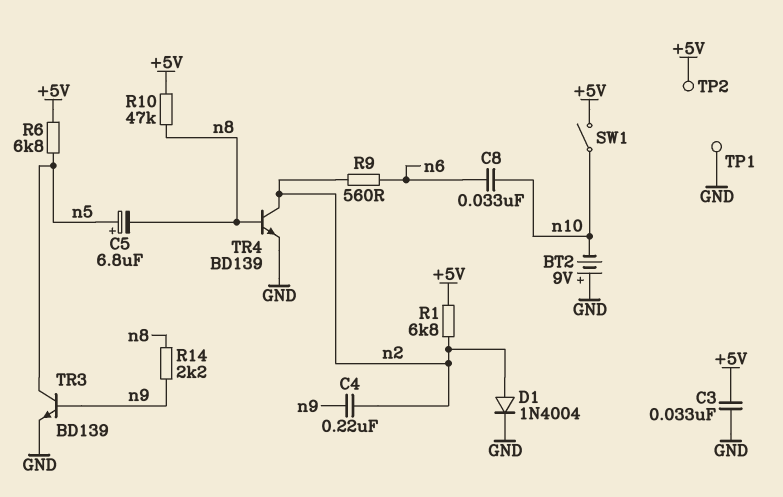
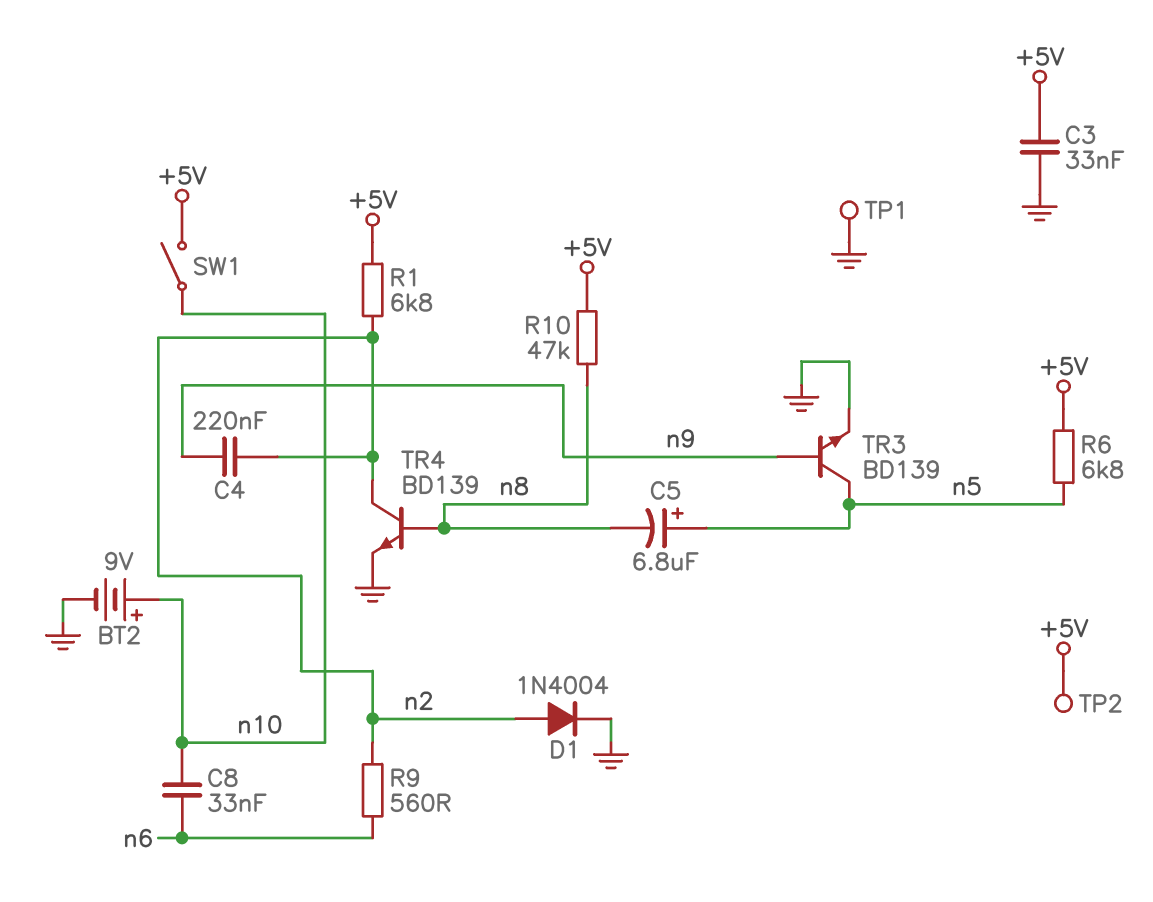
BT2: 9V (plus GND, minus n10) -> 9V (plus n10, minus GND)
R14: 2.2k (n8, n9) -> none

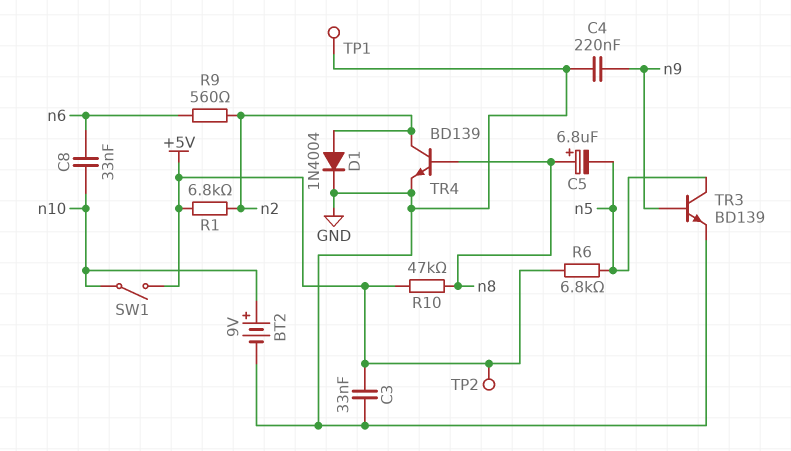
C4: 220nF (n2, n9) -> 220nF (GND, n9)
C5: 6.8uF (plus n5, minus n8) -> 6.8uF (plus n8, minus n5)

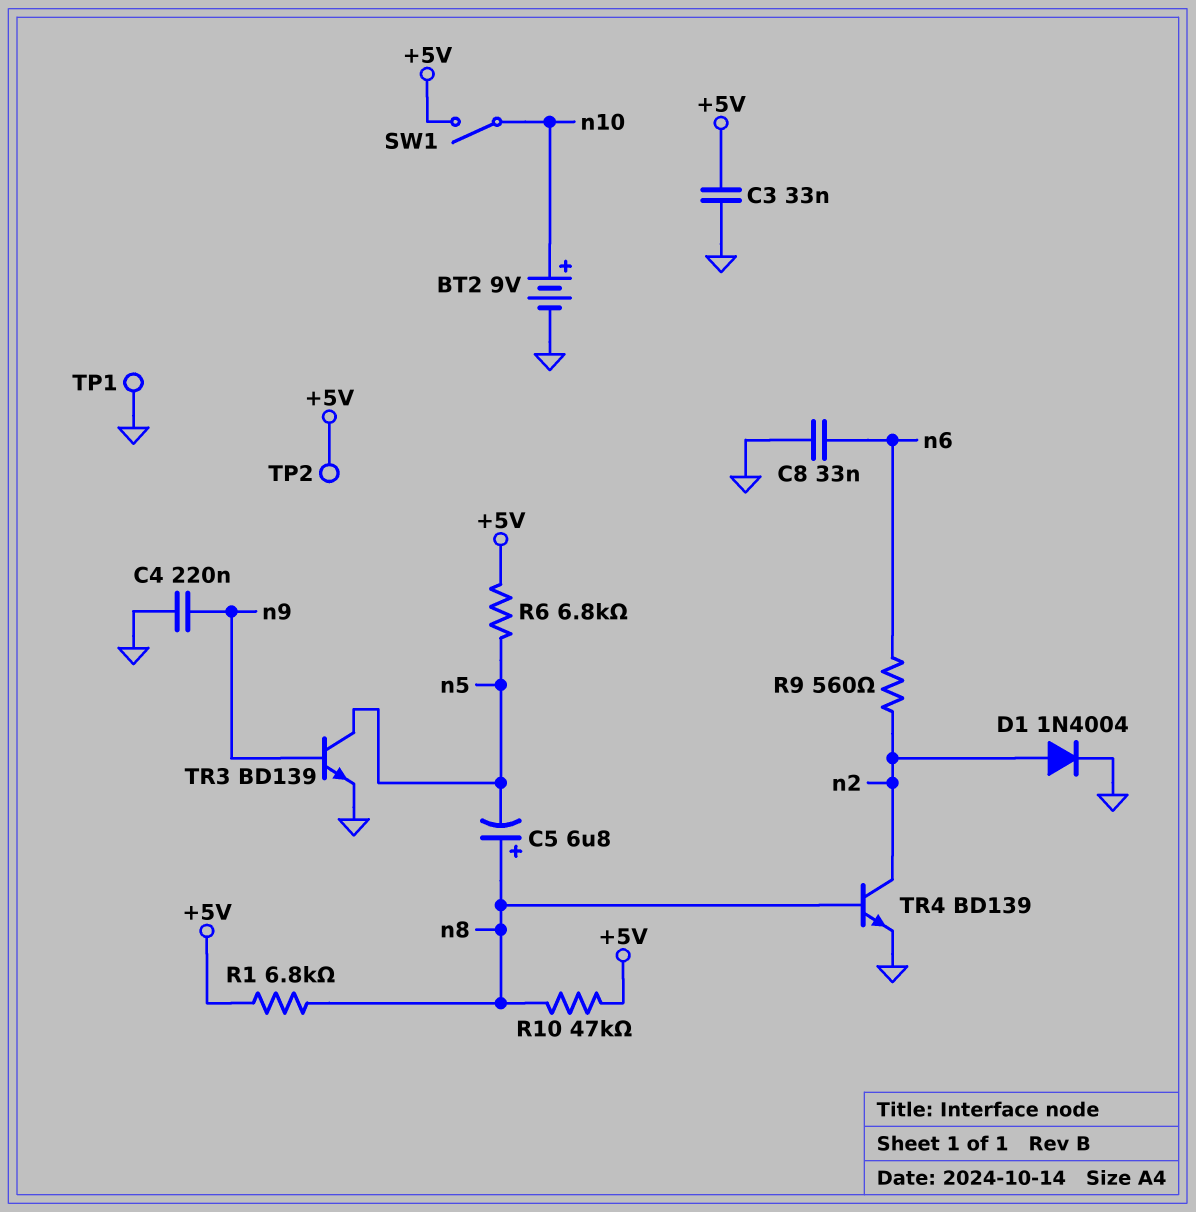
C8: 33nF (n6, n10) -> 33nF (GND, n6)
R1: 6.8k (+5V, n2) -> 6.8k (+5V, n8)

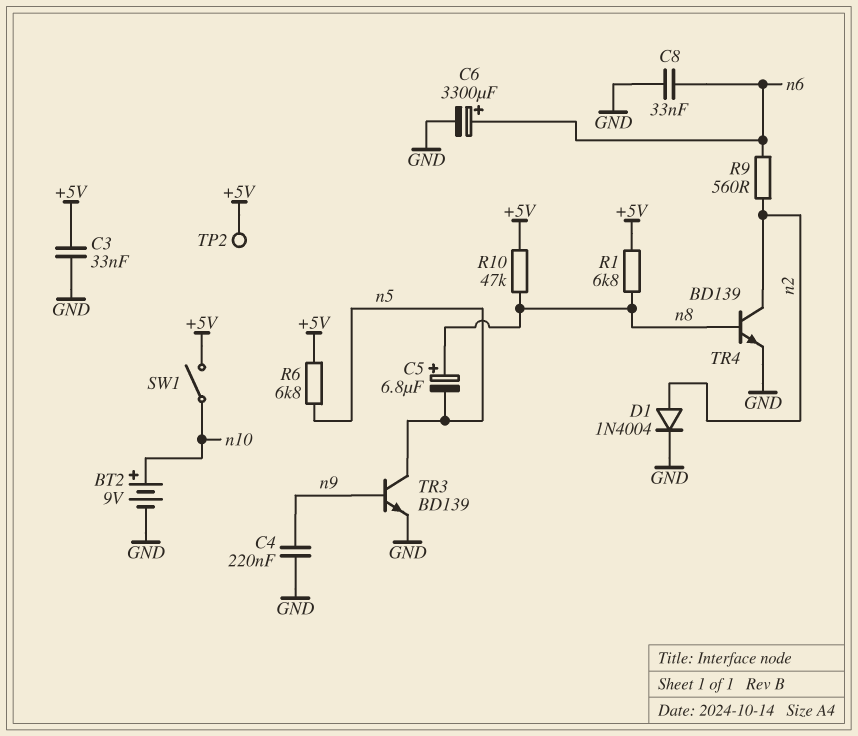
C6: none -> 3300uF (plus n6, minus GND)
TP1: test point (GND) -> none

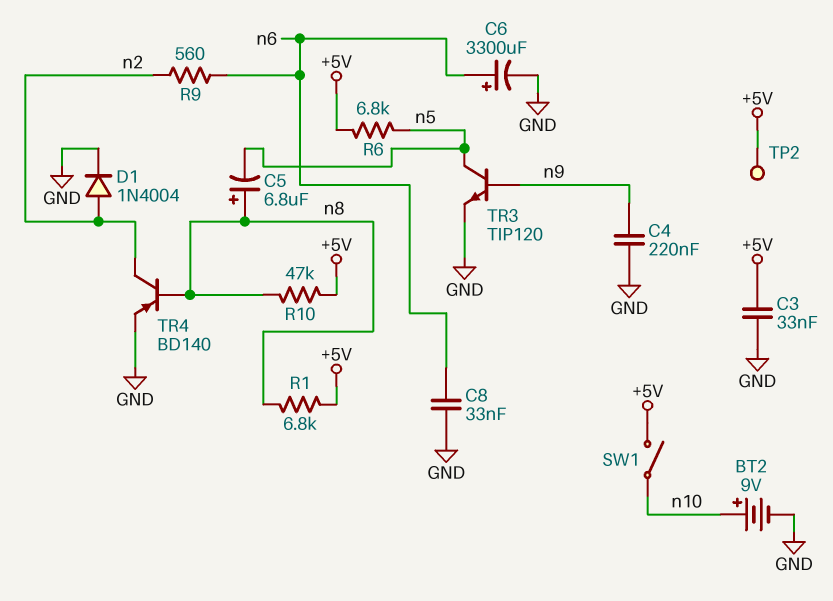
TR3: NPN BD139 (B n9, C n5, E GND) -> NPN TIP120 (B n9, C n5, E GND)
TR4: NPN BD139 (B n8, C n2, E GND) -> PNP BD140 (B n8, C n2, E GND)

